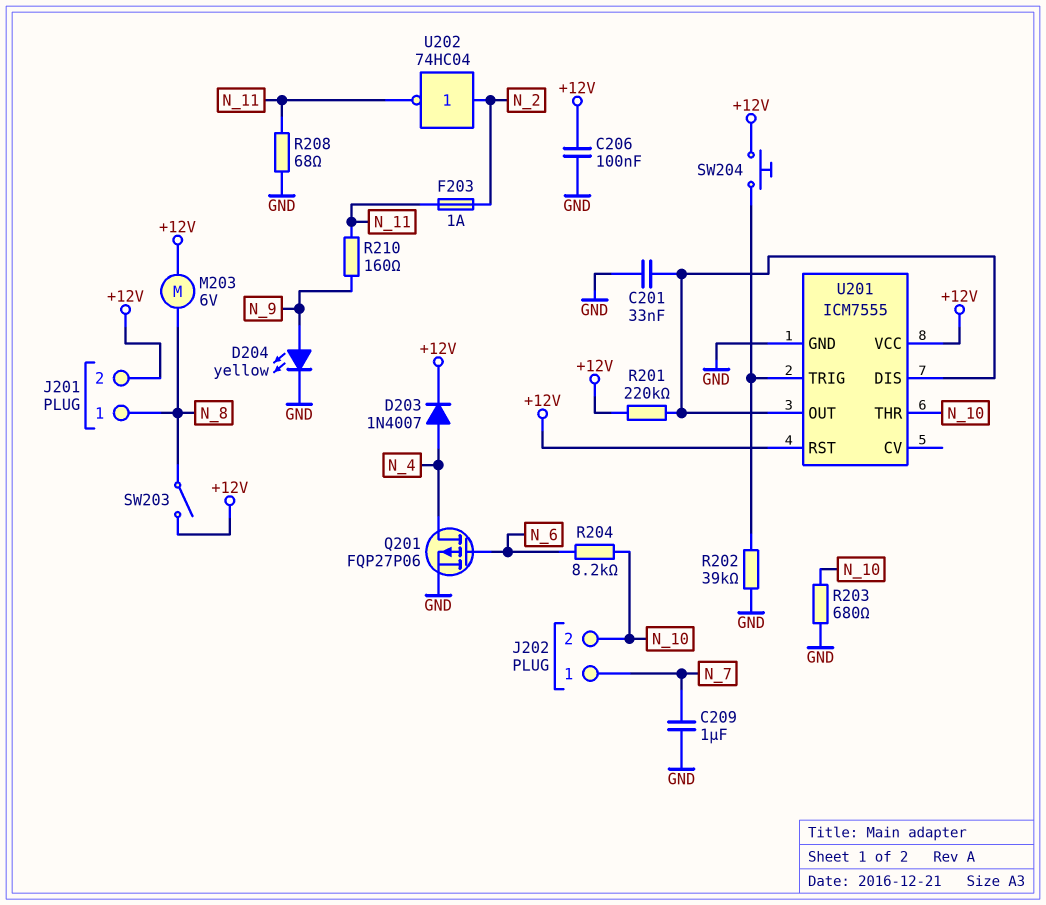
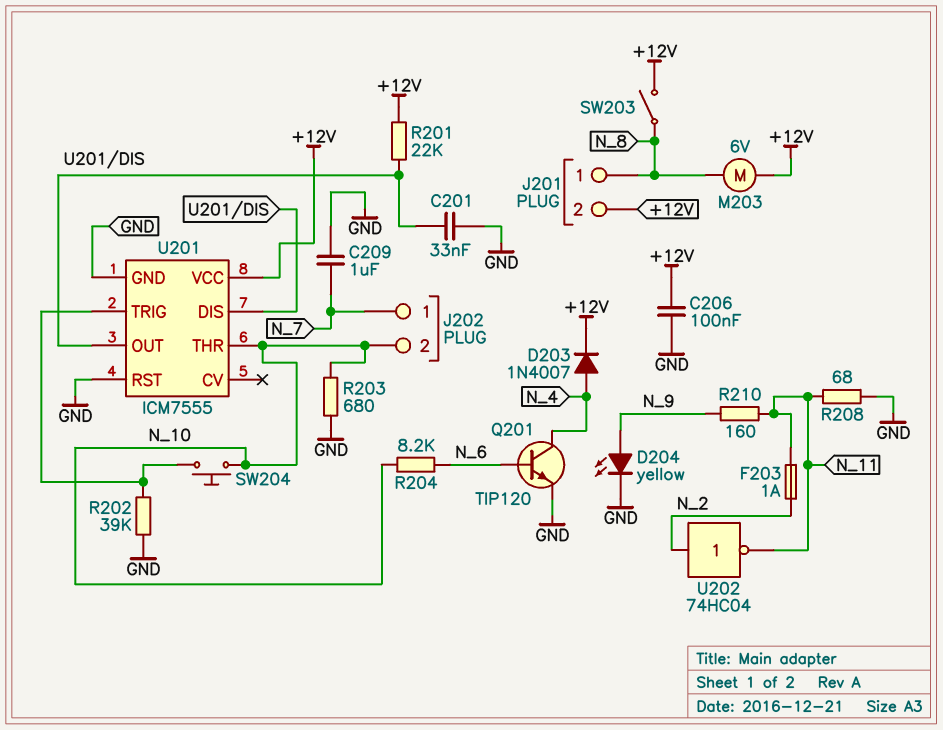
Q201: PMOS FQP27P06 (G N_6, D N_4, S GND) -> NPN TIP120 (B N_6, C N_4, E GND)
R201: 220k (+12V, U201/DIS) -> 22k (+12V, U201/DIS)
SW204: button (+12V, U201/TRIG) -> button (N_10, U201/TRIG)
U201 pin RST: +12V -> GND

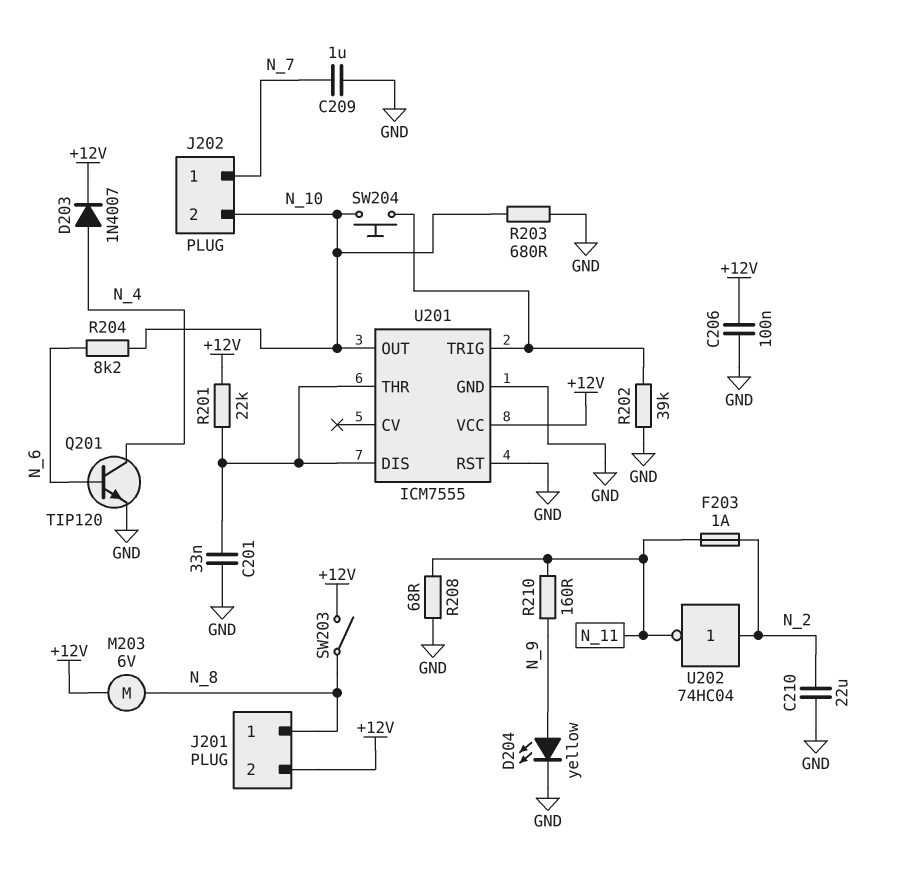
C210: none -> 22uF (GND, N_2)
U201 pin OUT: U201/DIS -> N_10
U201 pin THR: N_10 -> U201/DIS

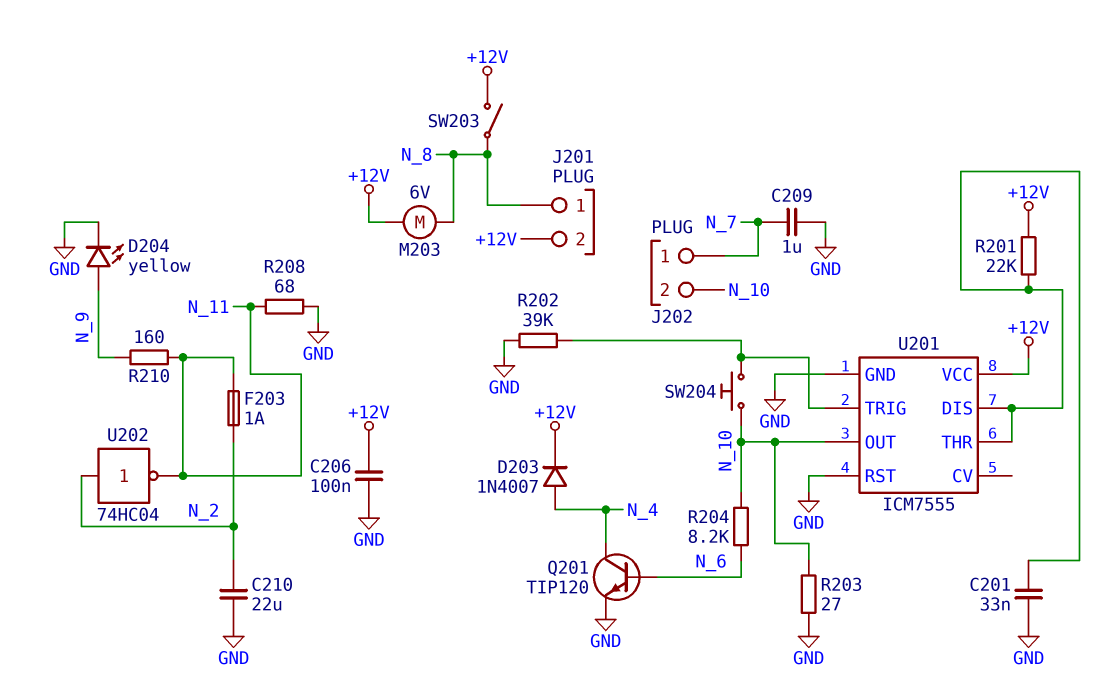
R203: 680 (GND, N_10) -> 27 (GND, N_10)

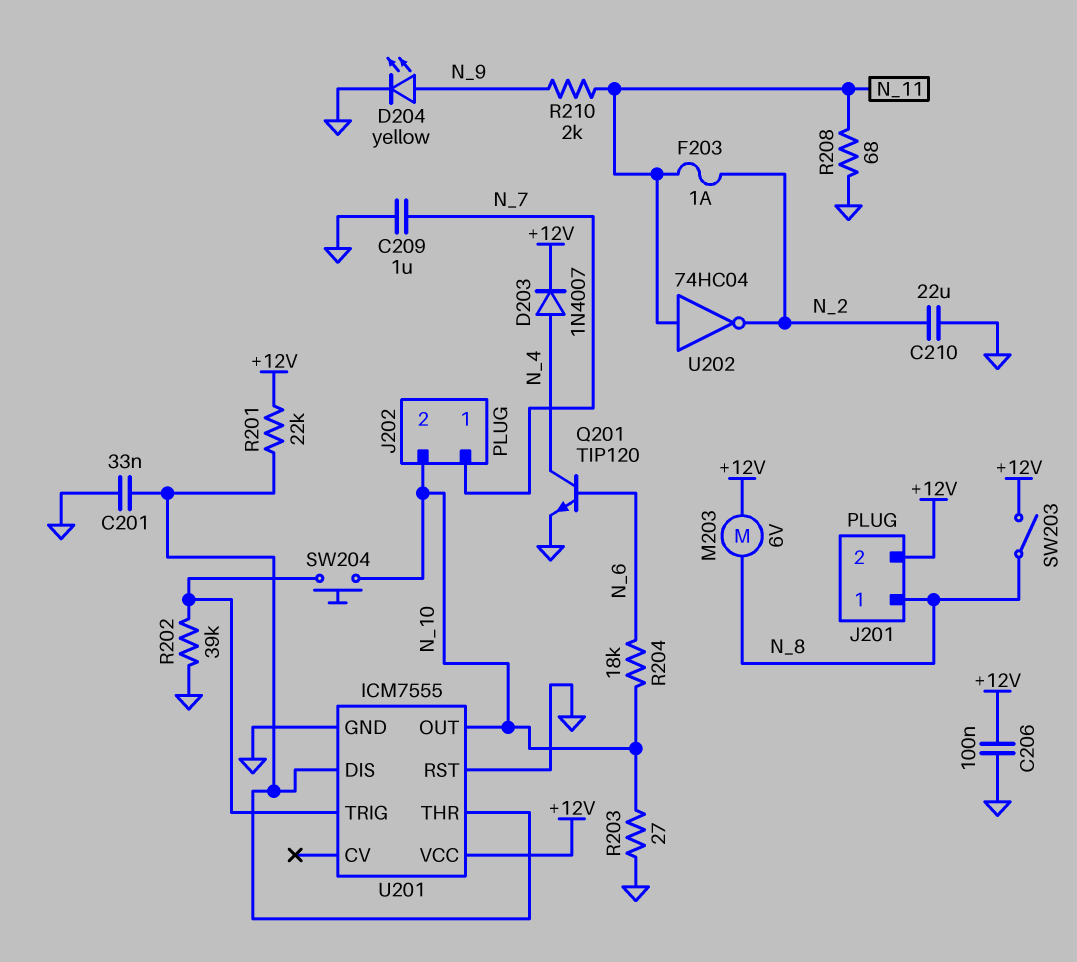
R204: 8.2k (N_6, N_10) -> 18k (N_6, N_10)
R210: 160 (N_9, N_11) -> 2k (N_9, N_11)
U202: NOT 74HC04 (in N_2, out N_11) -> NOT 74HC04 (in N_11, out N_2)

